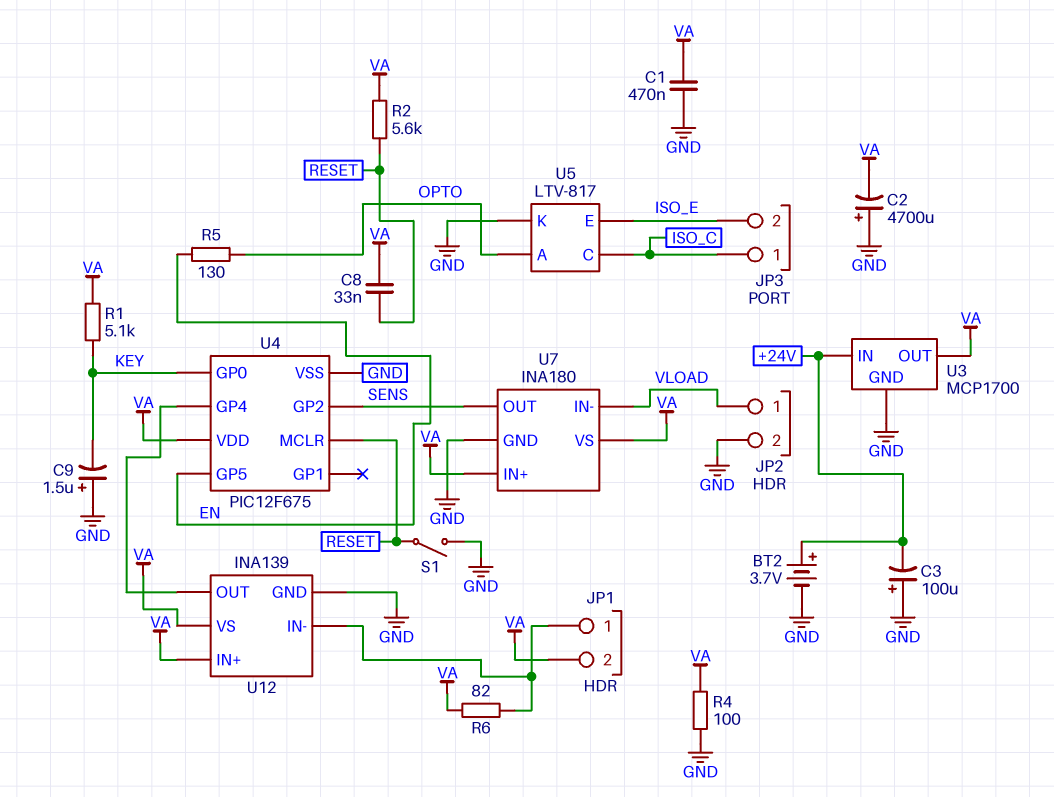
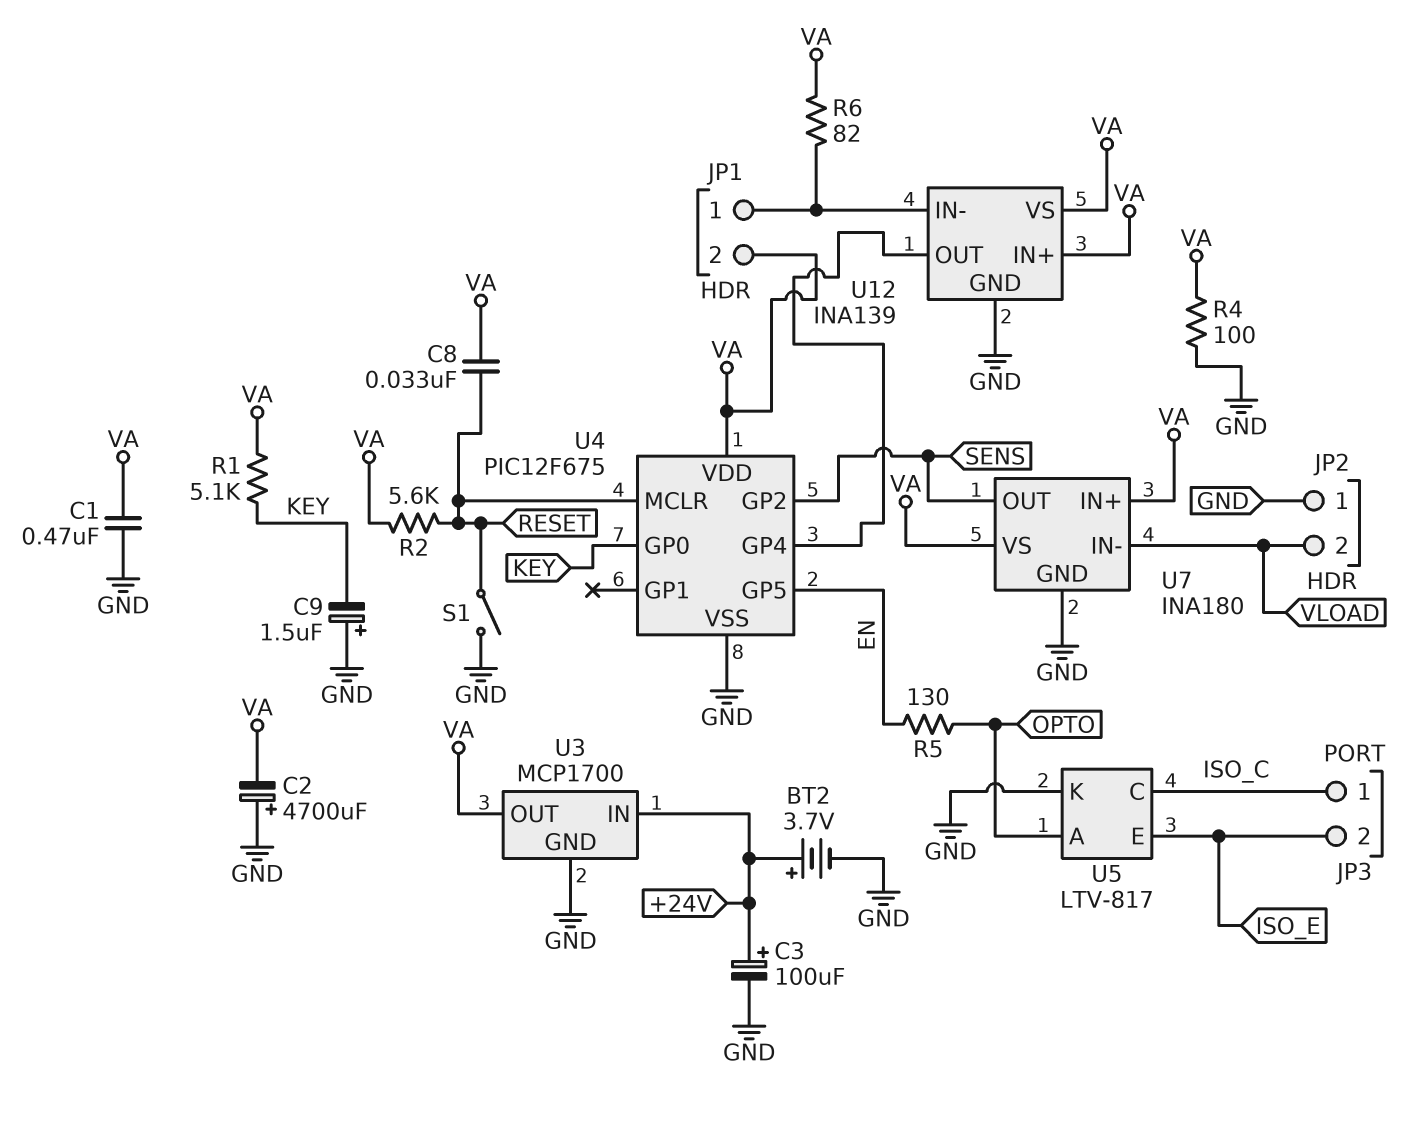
C3: 100uF (plus GND, minus +24V) -> 100uF (plus +24V, minus GND)
JP2 pin 1: VLOAD -> GND
JP2 pin 2: GND -> VLOAD

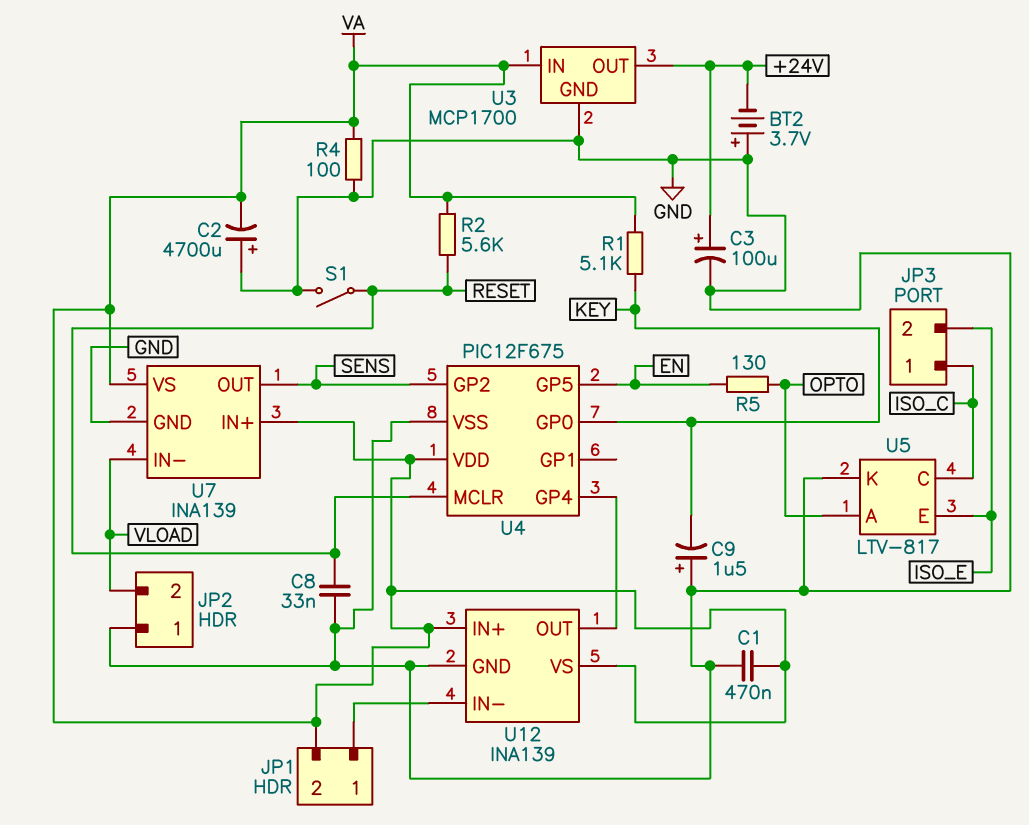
BT2: 3.7V (plus +24V, minus GND) -> 3.7V (plus GND, minus +24V)
C8: 33nF (RESET, VA) -> 33nF (GND, RESET)
R6: 82 (JP1/1, VA) -> none
U3 pin IN: +24V -> VA
U3 pin OUT: VA -> +24V
U7: INA180 -> INA139

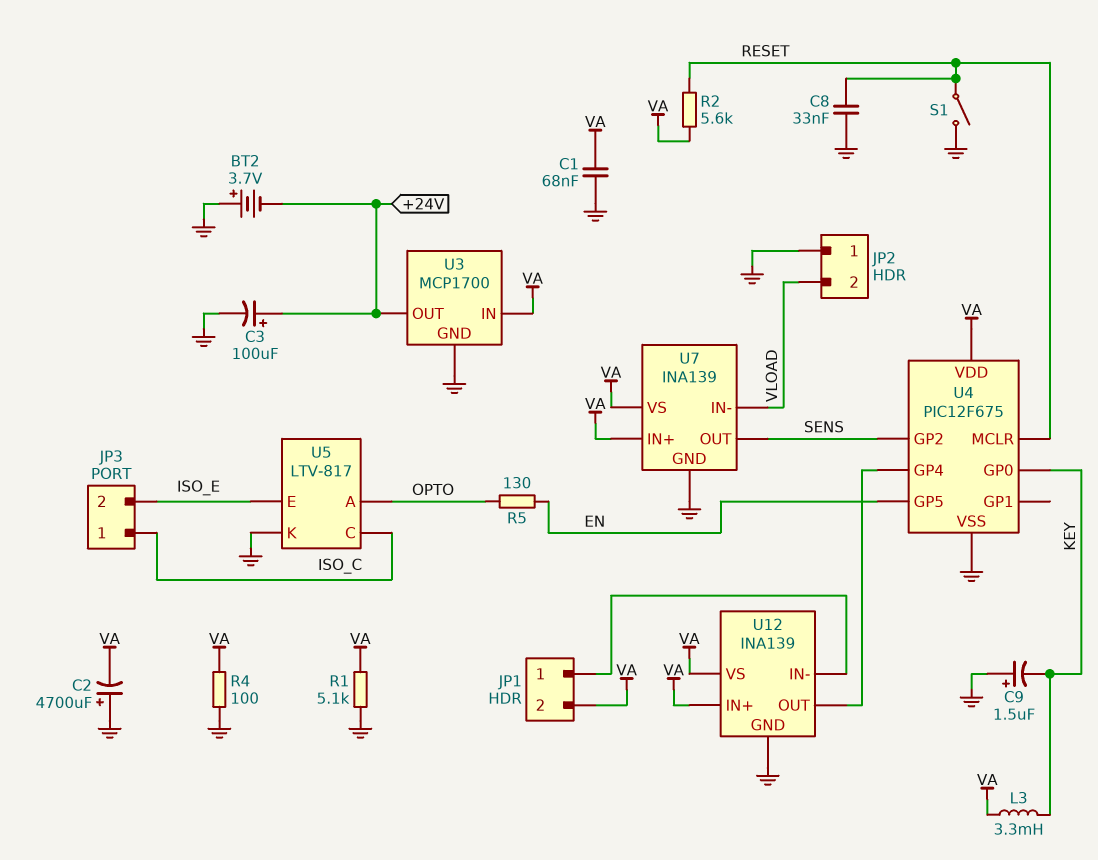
C1: 470nF (GND, VA) -> 68nF (GND, VA)
L3: none -> 3.3mH (KEY, VA)
R1: 5.1k (KEY, VA) -> 5.1k (GND, VA)

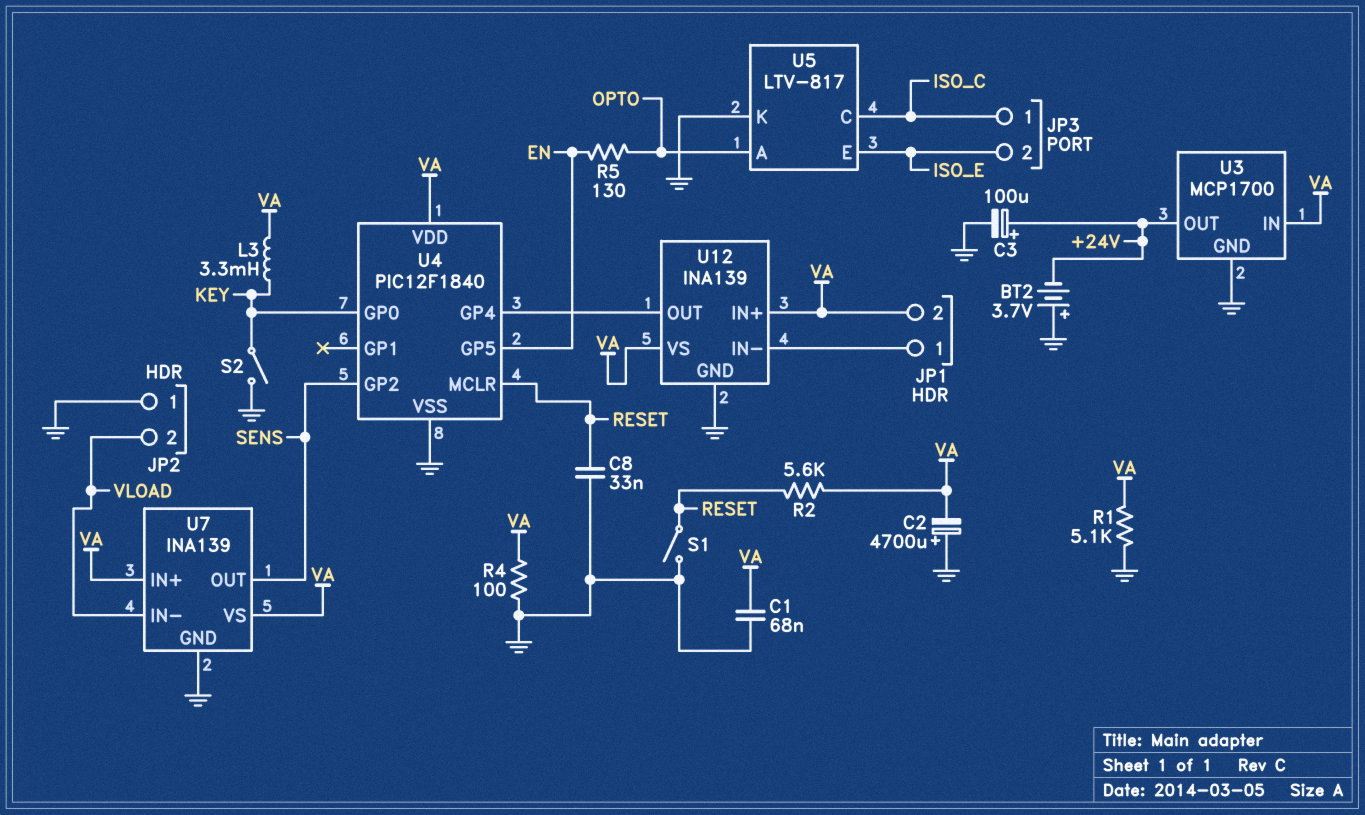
C9: 1.5uF (plus GND, minus KEY) -> none
S2: none -> switch (GND, KEY)
U4: PIC12F675 -> PIC12F1840

